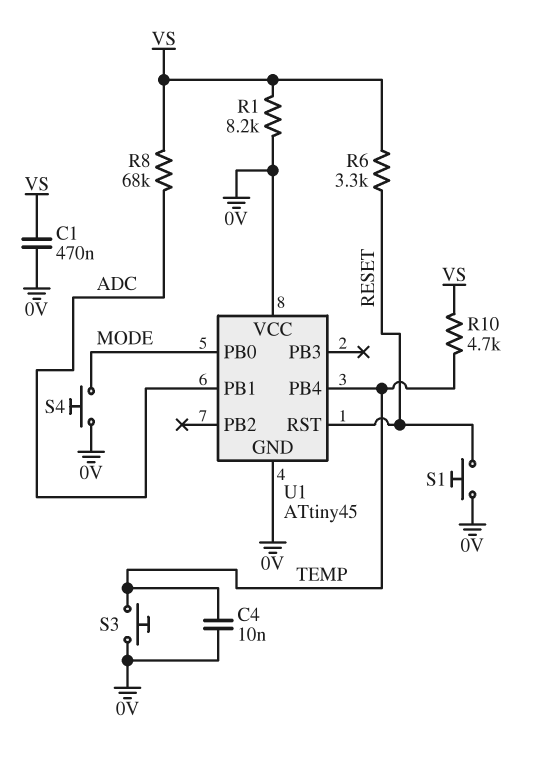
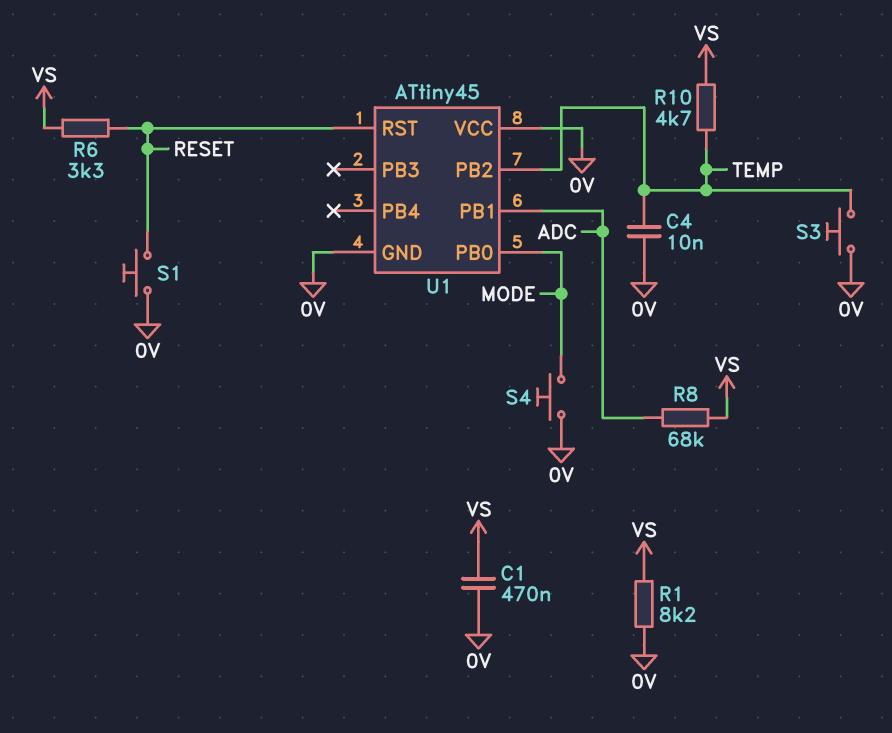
U1 pin PB2: none -> TEMP
U1 pin PB4: TEMP -> none

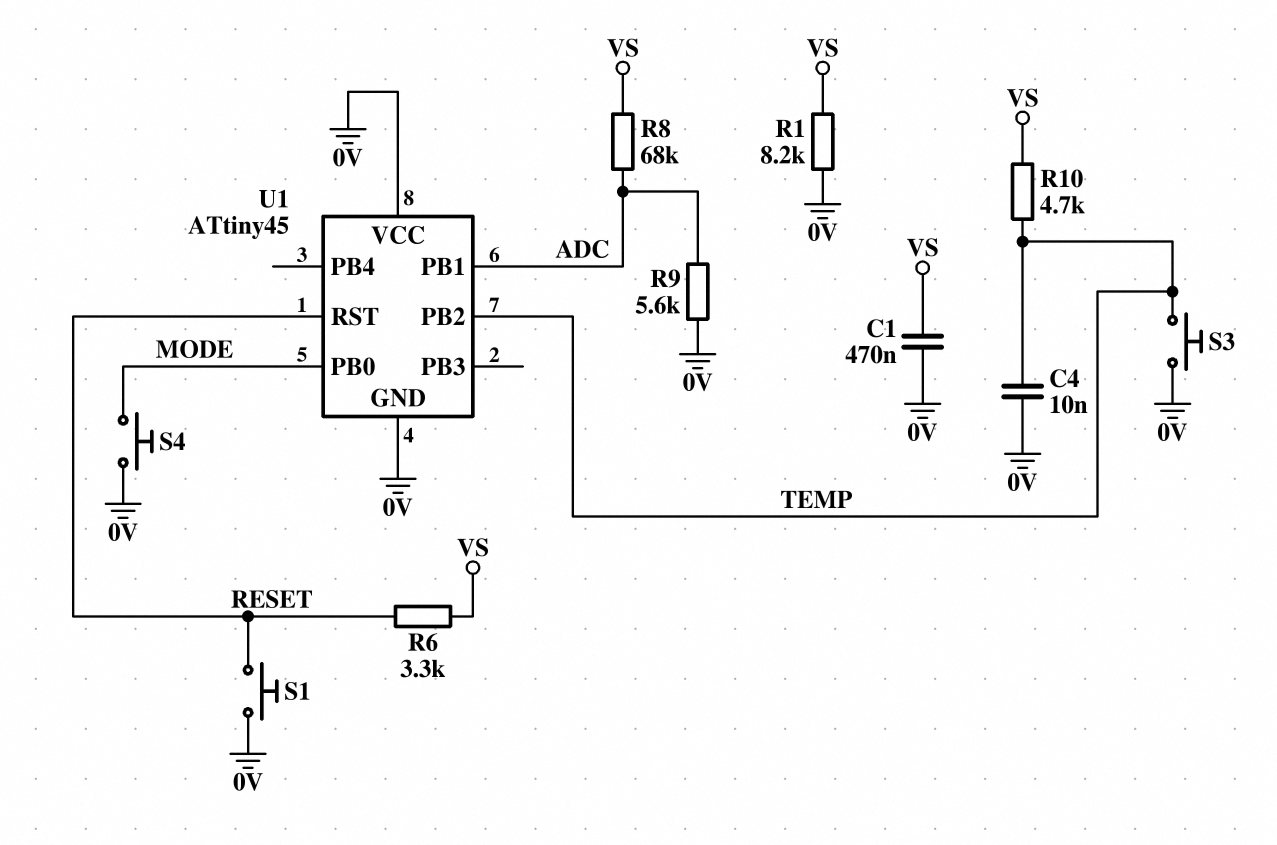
R9: none -> 5.6k (0V, ADC)

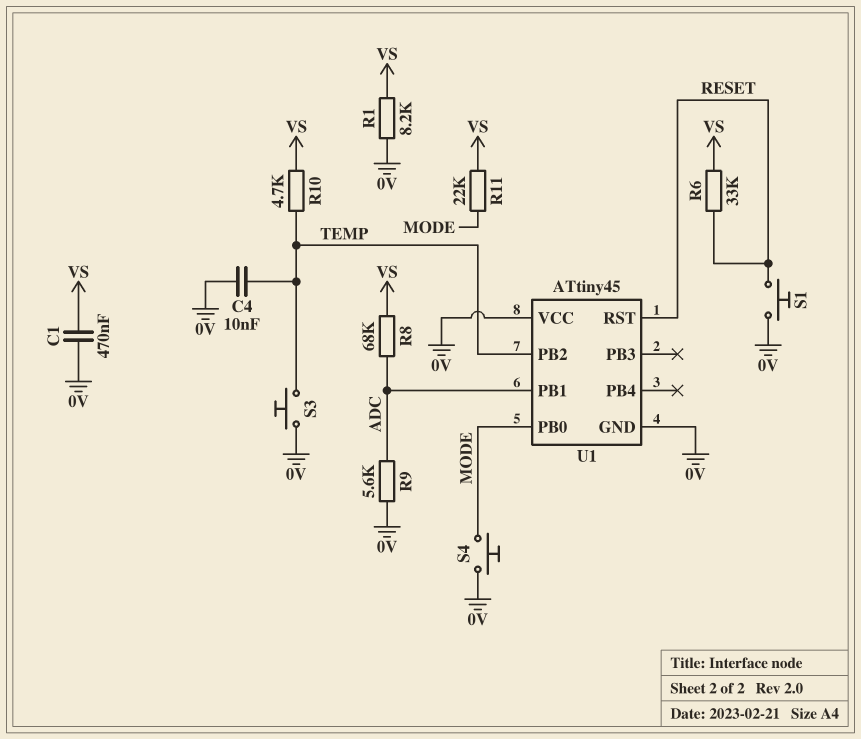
R6: 3.3k (RESET, VS) -> 33k (RESET, VS)
R11: none -> 22k (MODE, VS)

